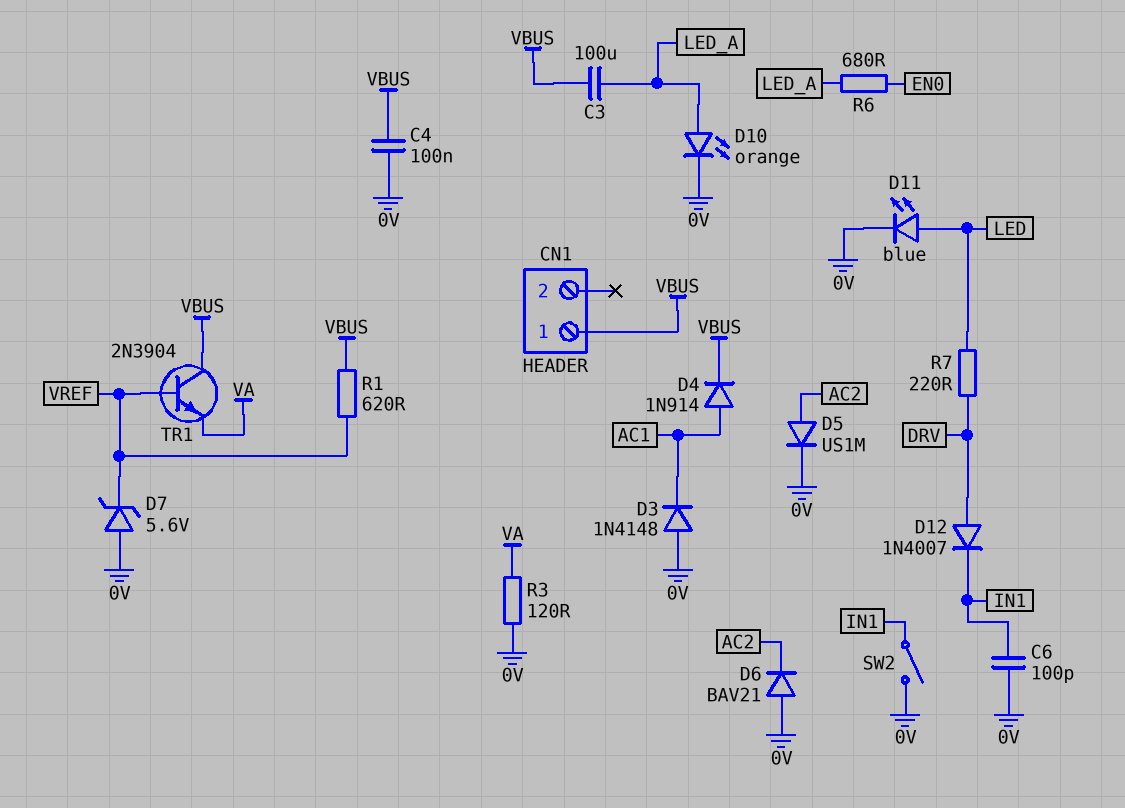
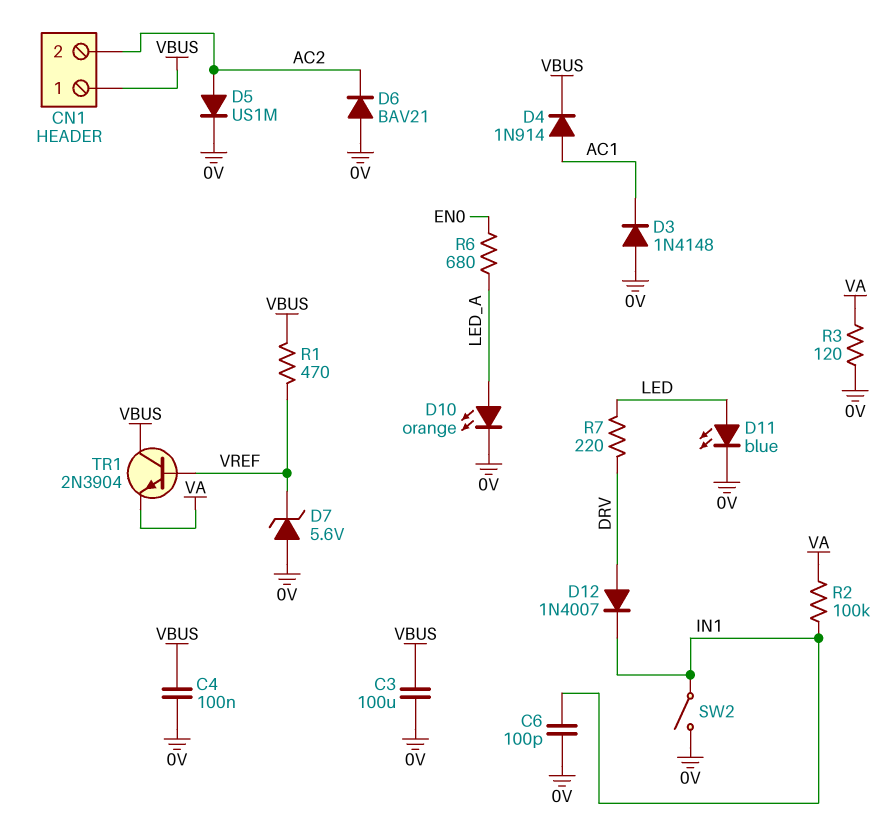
C3: 100uF (LED_A, VBUS) -> 100uF (0V, VBUS)
CN1 pin 2: none -> AC2
R1: 620 (VBUS, VREF) -> 470 (VBUS, VREF)
R2: none -> 100k (IN1, VA)

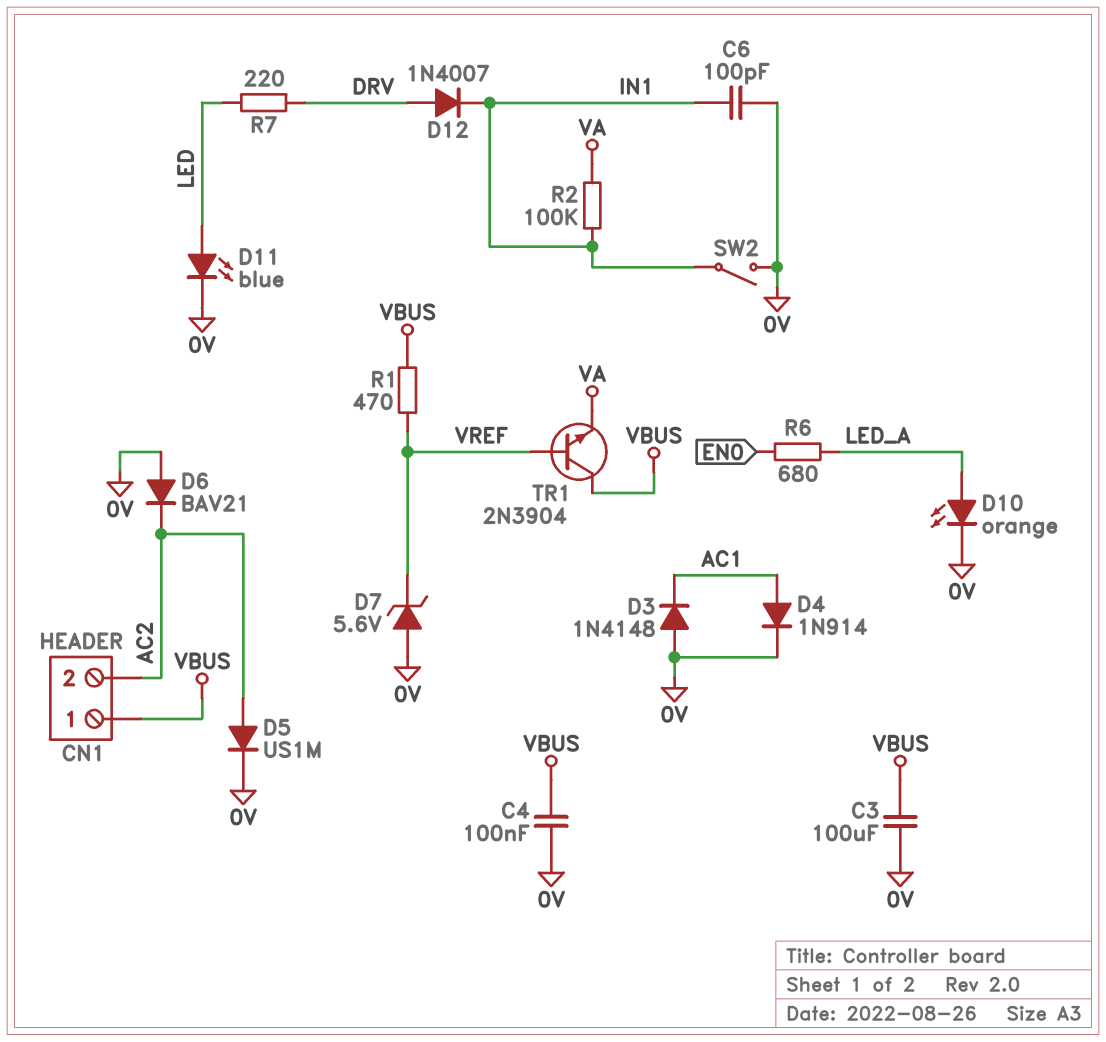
D4: diode 1N914 (A AC1, K VBUS) -> diode 1N914 (A AC1, K 0V)
R3: 120 (0V, VA) -> none

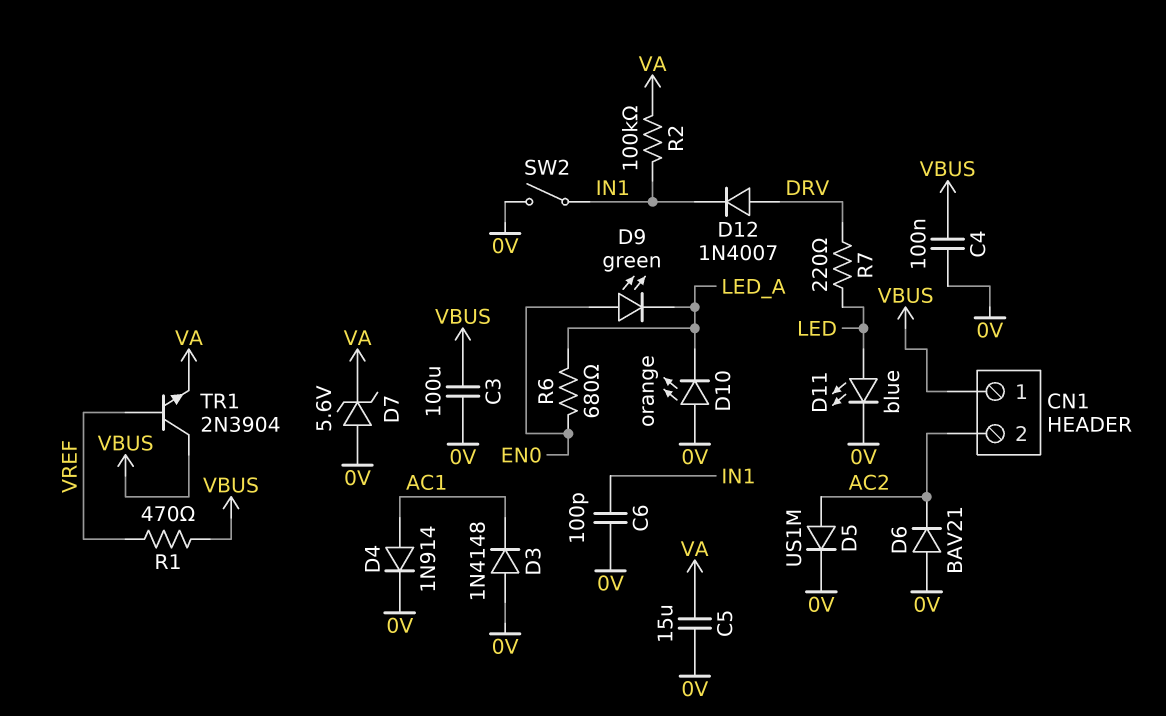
C5: none -> 15uF (0V, VA)
D7: zener 5.6V (A 0V, K VREF) -> zener 5.6V (A 0V, K VA)
D9: none -> LED green (A EN0, K LED_A)
D10: LED orange (A LED_A, K 0V) -> LED orange (A 0V, K LED_A)

